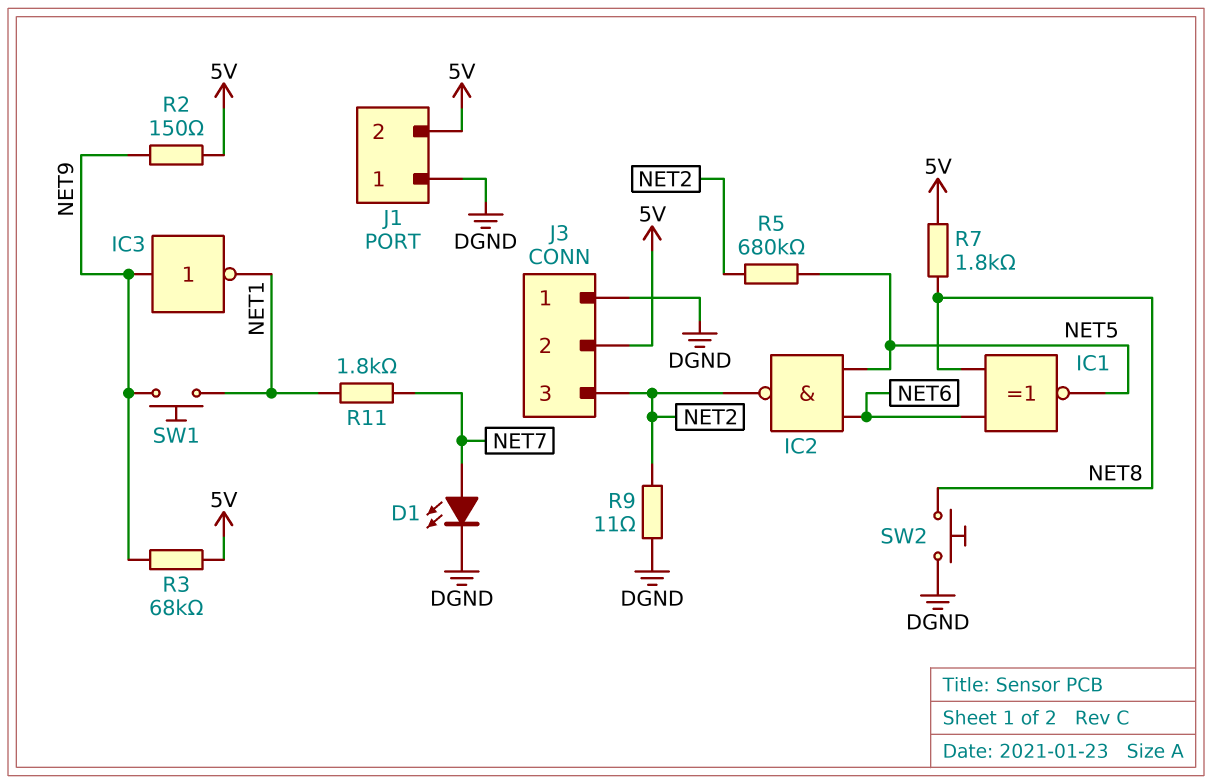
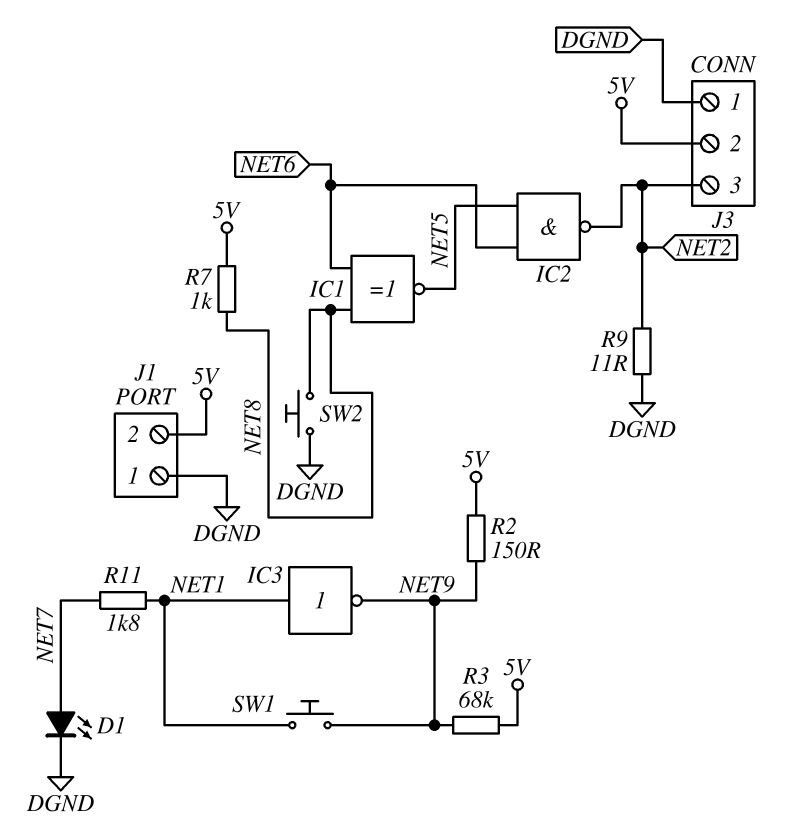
IC3: NOT (in NET9, out NET1) -> NOT (in NET1, out NET9)
R5: 680k (NET2, NET5) -> none
R7: 1.8k (5V, NET8) -> 1k (5V, NET8)

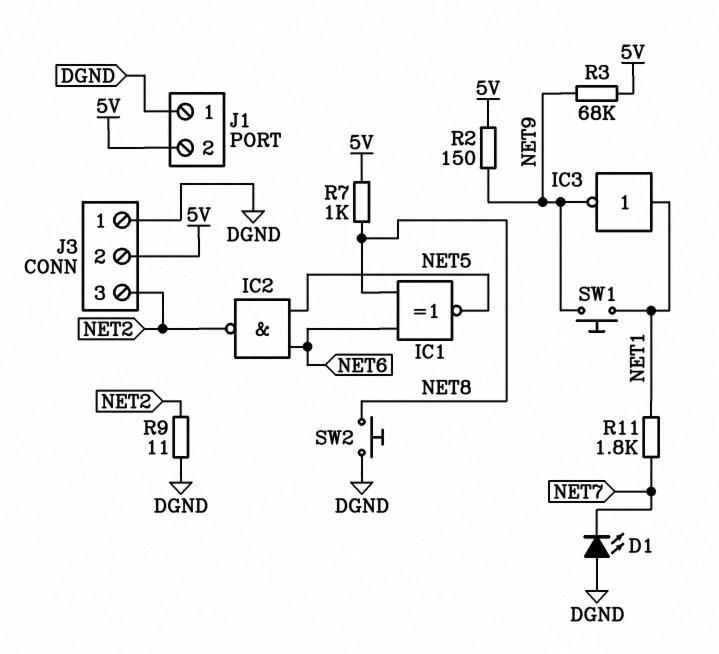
D1: LED (A NET7, K DGND) -> LED (A DGND, K NET7)

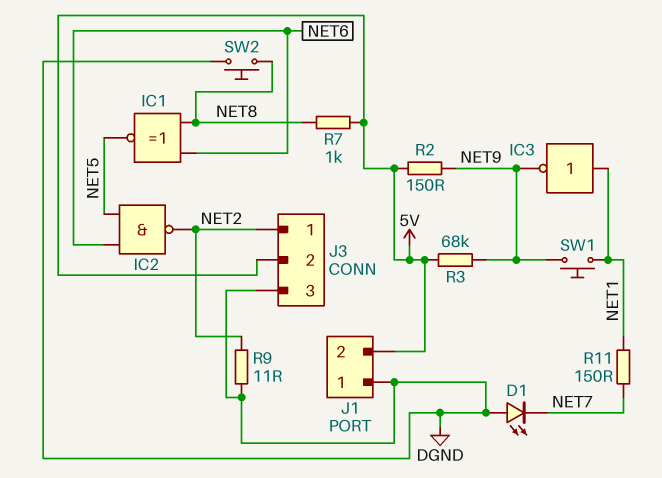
J3 pin 1: DGND -> NET2
J3 pin 3: NET2 -> DGND
R11: 1.8k (NET1, NET7) -> 150 (NET1, NET7)

